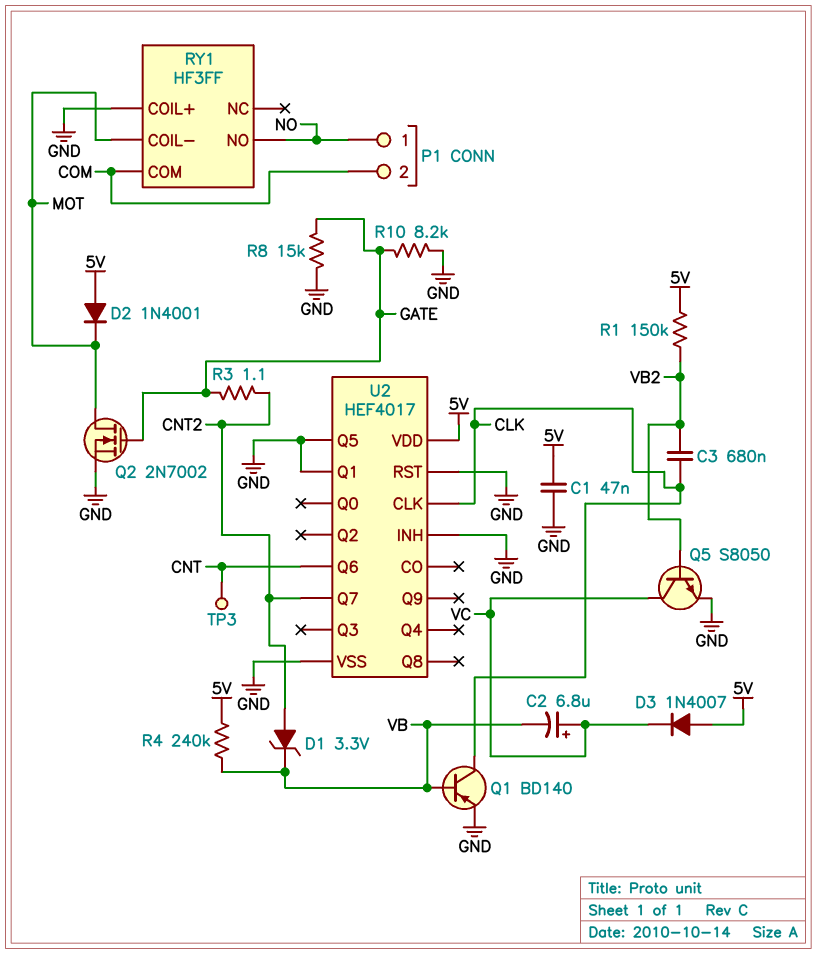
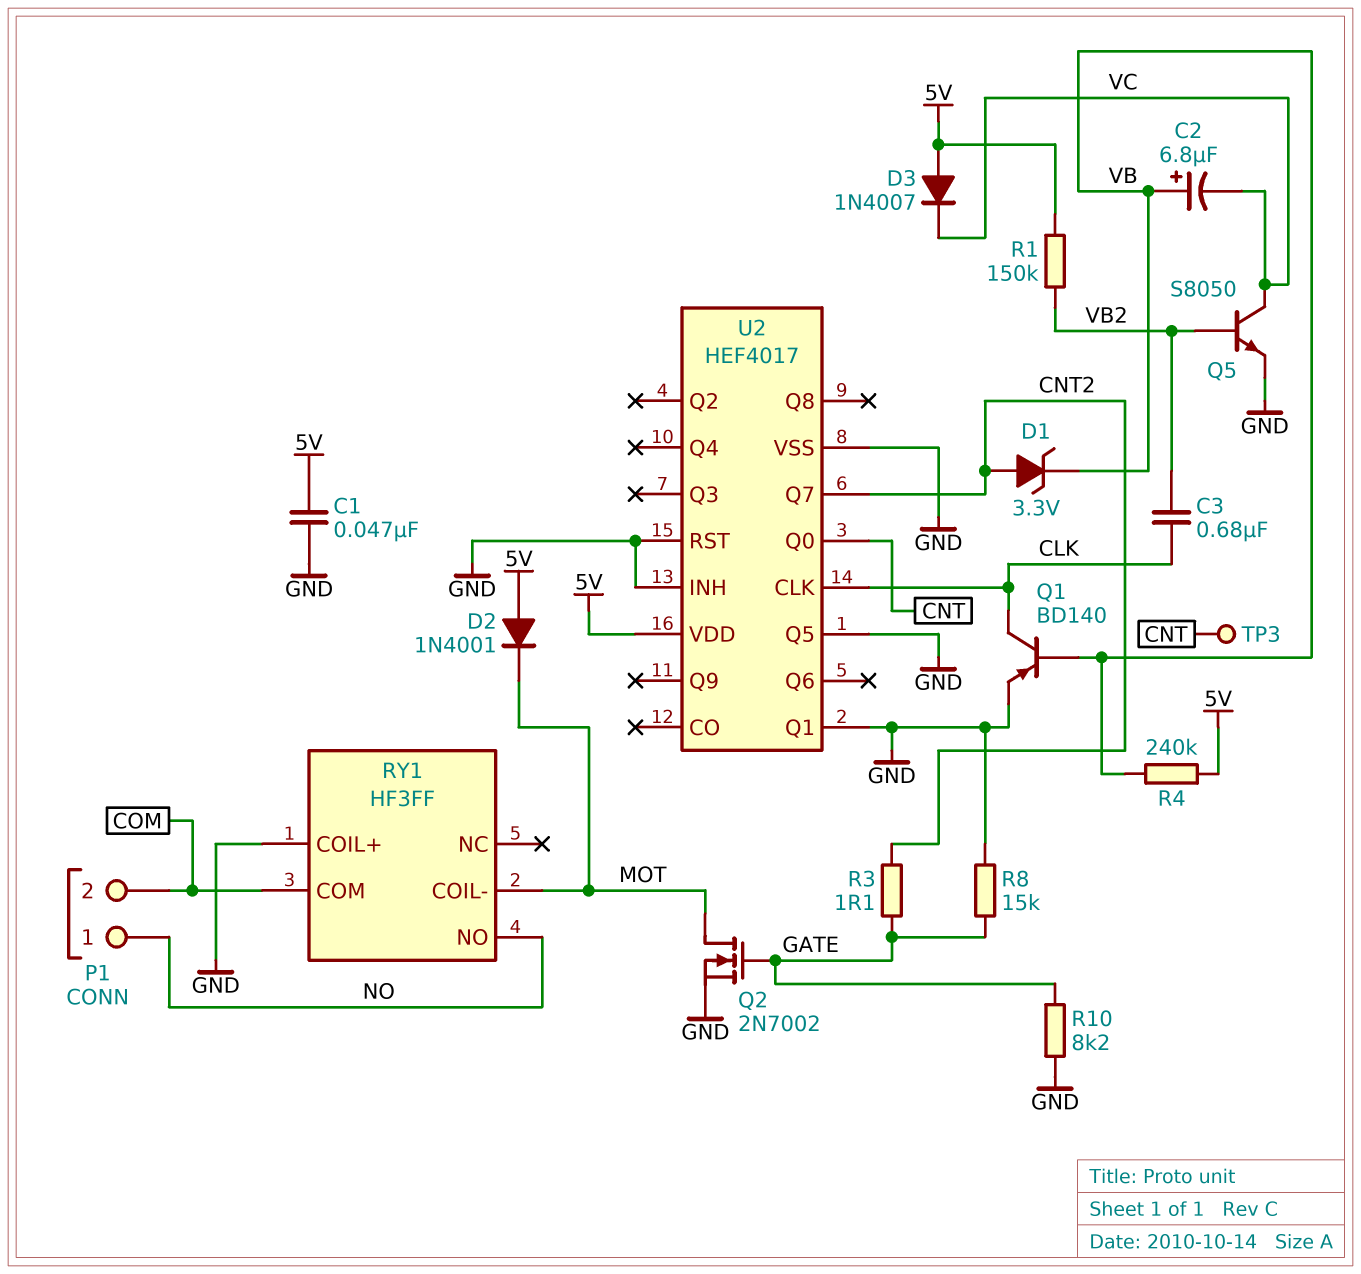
C2: 6.8uF (plus VC, minus VB) -> 6.8uF (plus VB, minus VC)
U2 pin Q0: none -> CNT
U2 pin Q6: CNT -> none

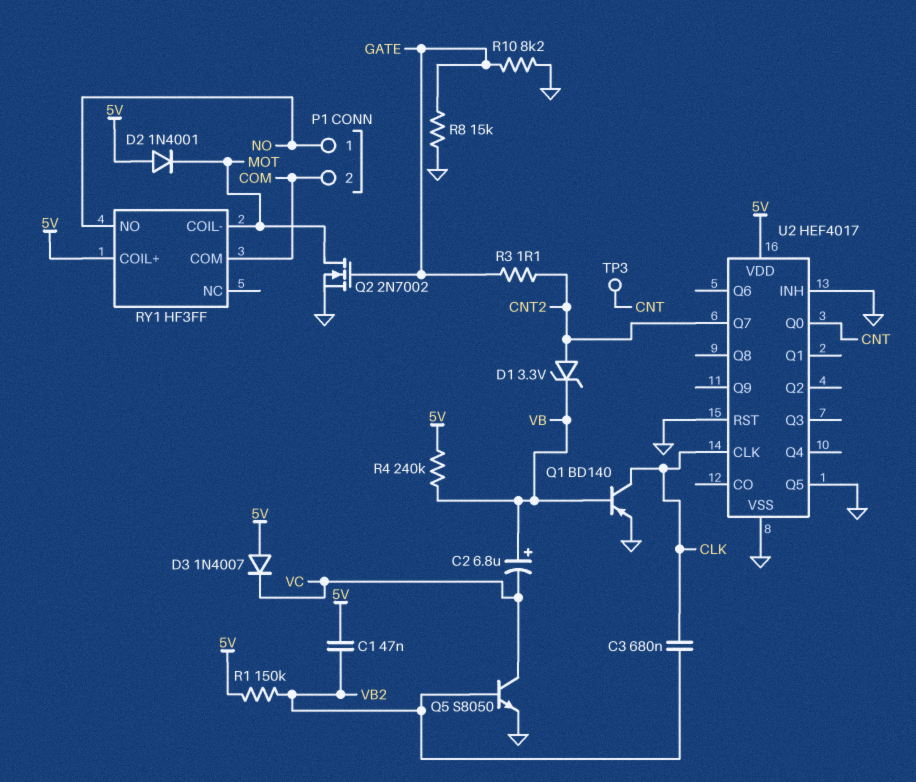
C1: 47nF (5V, GND) -> 47nF (5V, VB2)
RY1 pin COIL+: GND -> 5V
U2 pin Q1: GND -> none

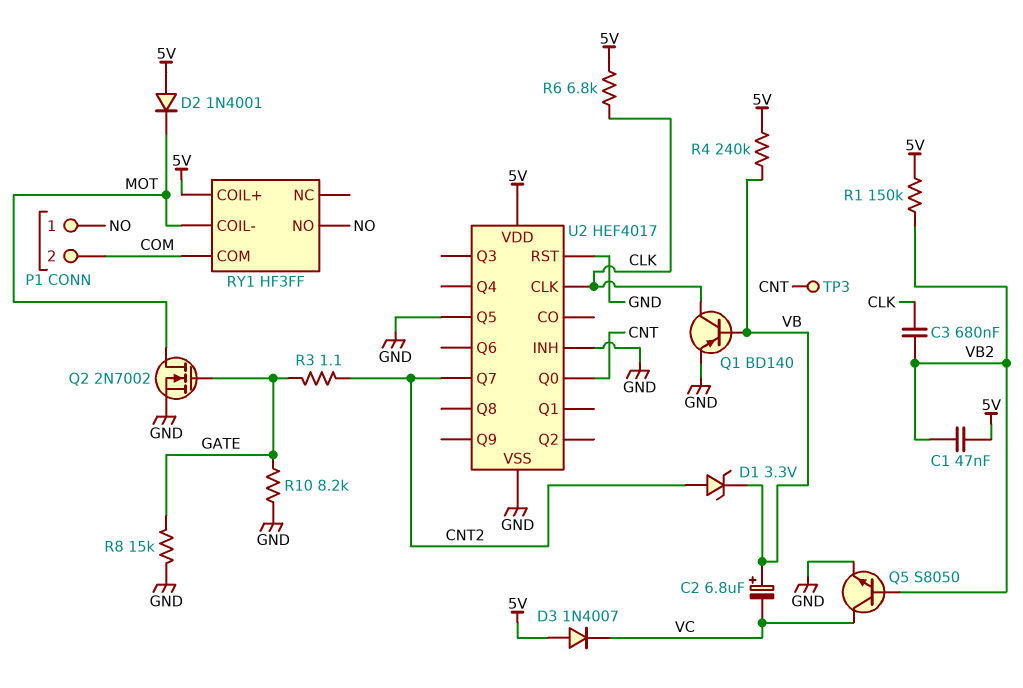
R6: none -> 6.8k (5V, CLK)

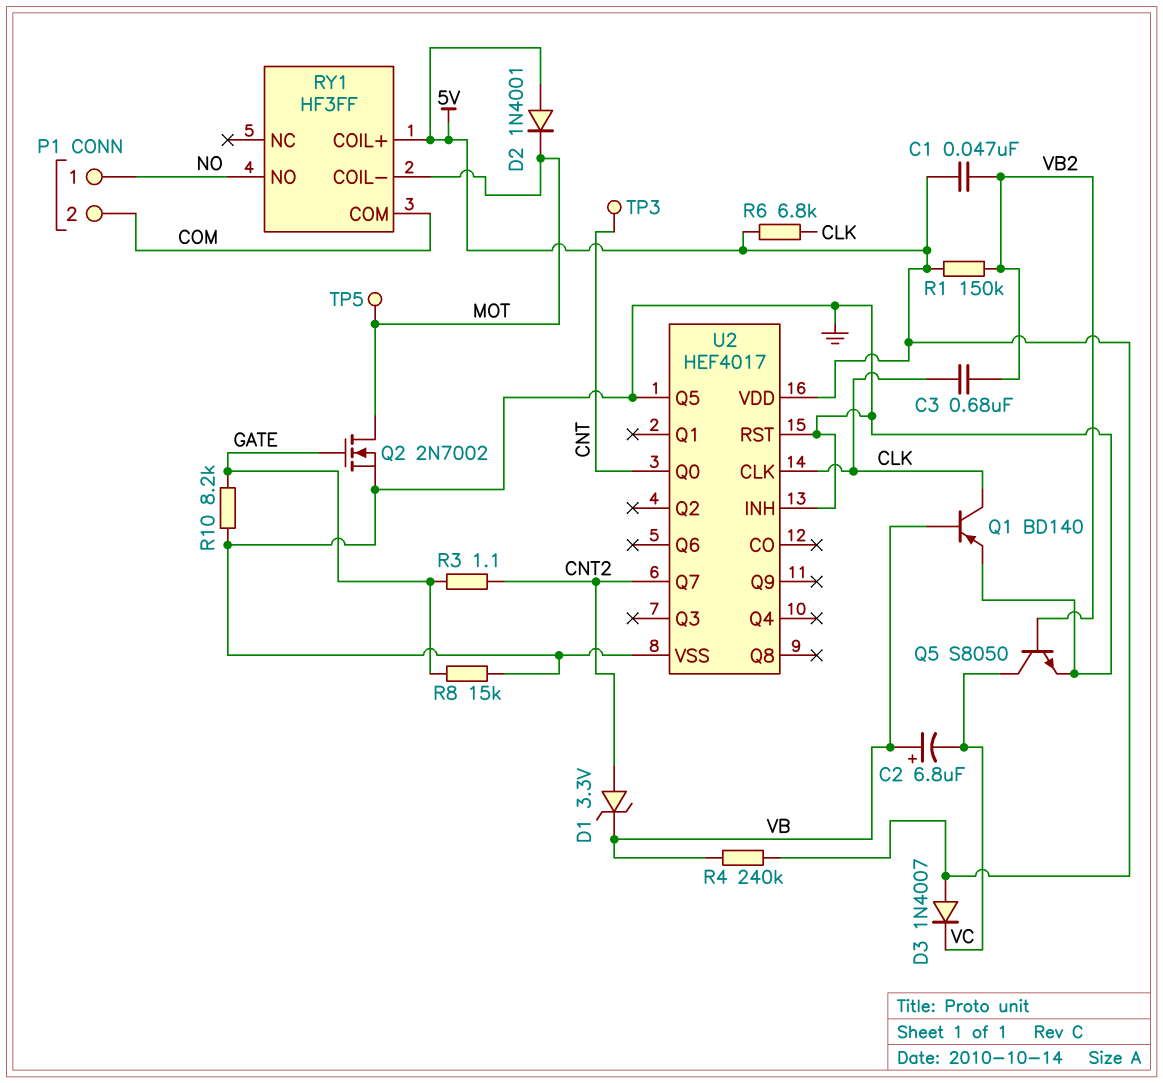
TP5: none -> test point (MOT)

